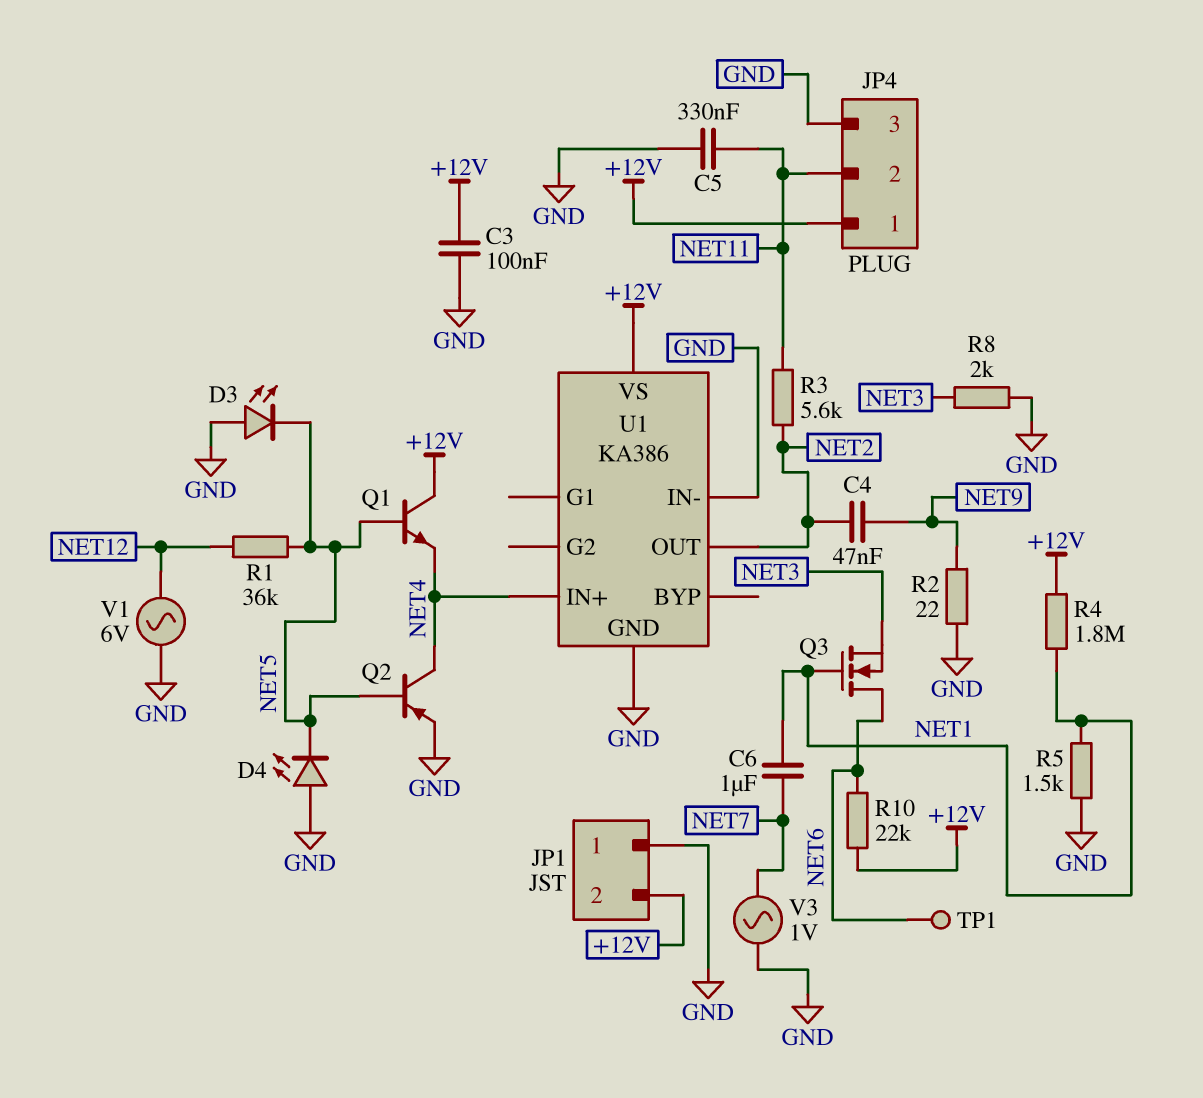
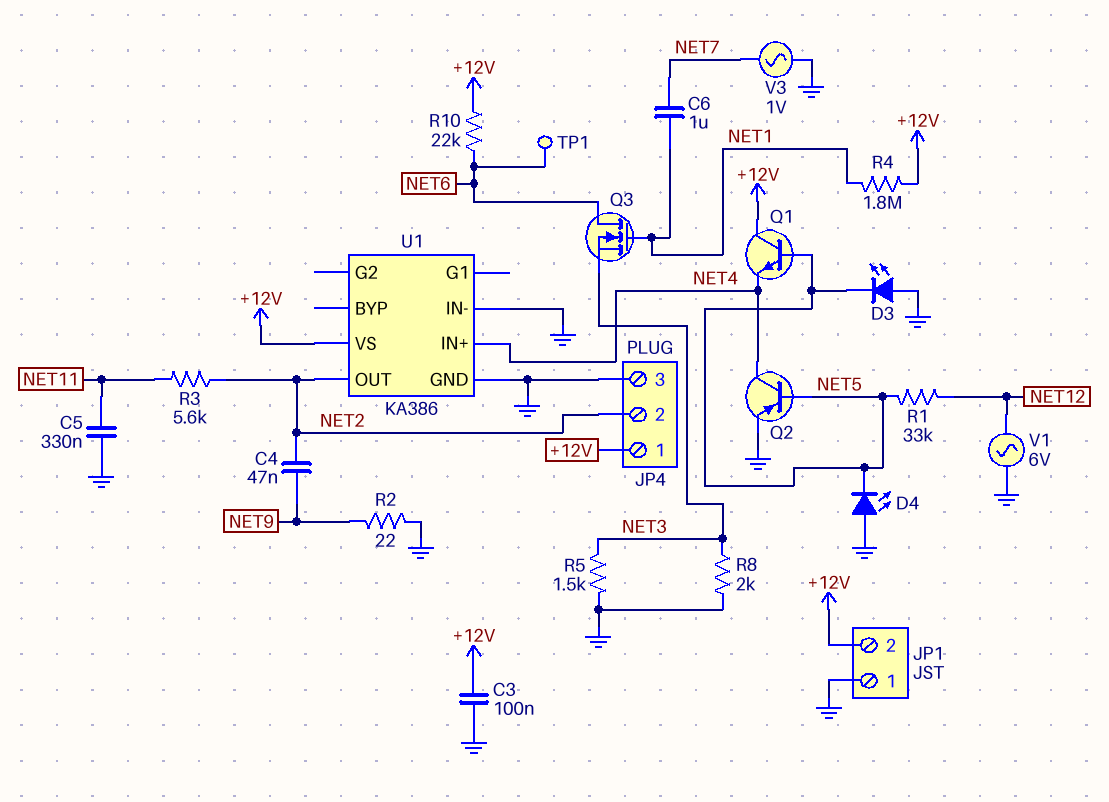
JP4 pin 2: NET11 -> NET2
R1: 36k (NET5, NET12) -> 33k (NET5, NET12)
R5: 1.5k (GND, NET1) -> 1.5k (GND, NET3)

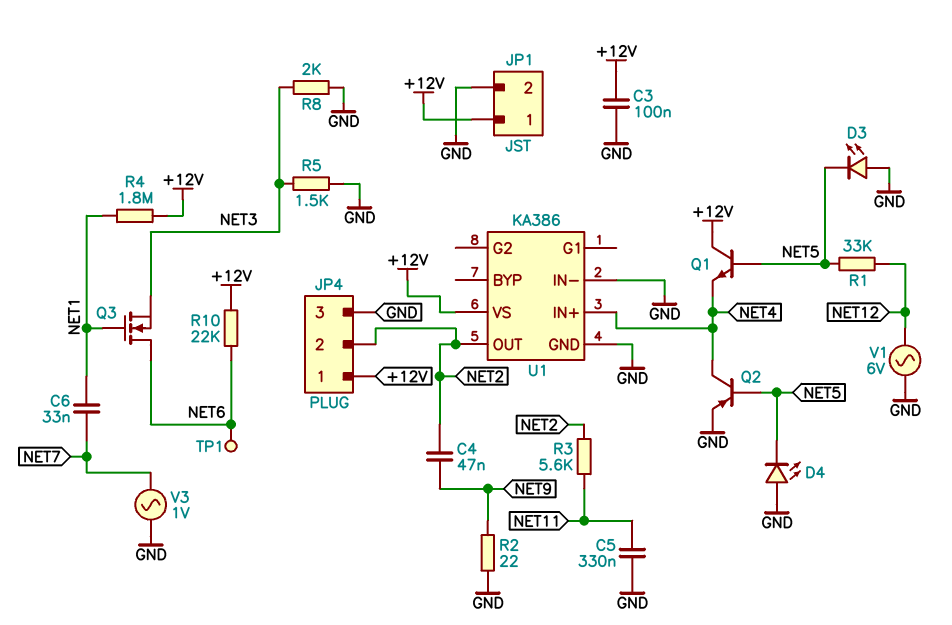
C6: 1uF (NET1, NET7) -> 33nF (NET1, NET7)
JP1 pin 1: GND -> +12V
JP1 pin 2: +12V -> GND

